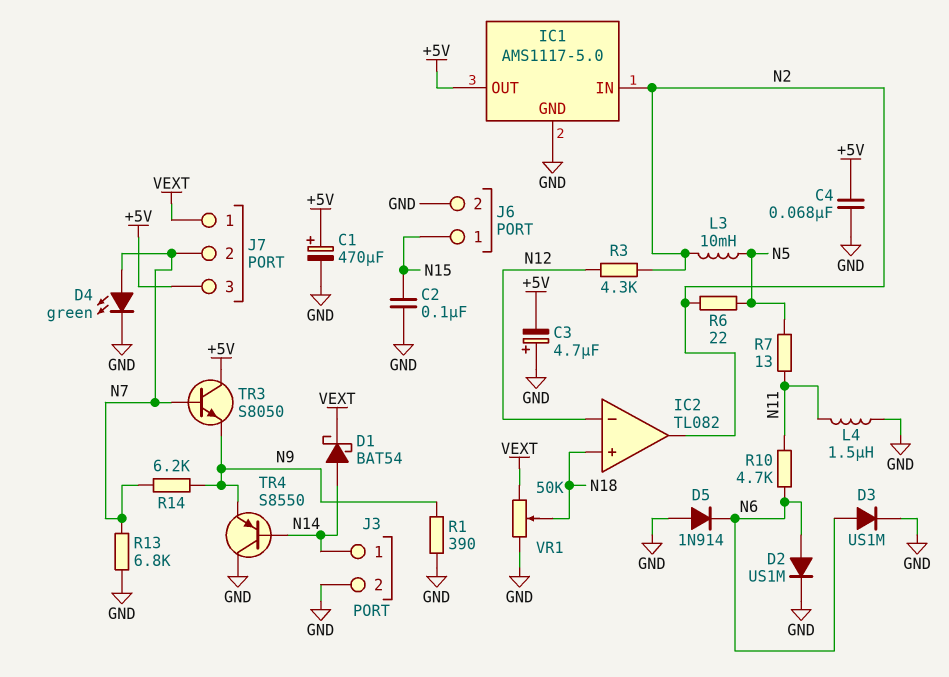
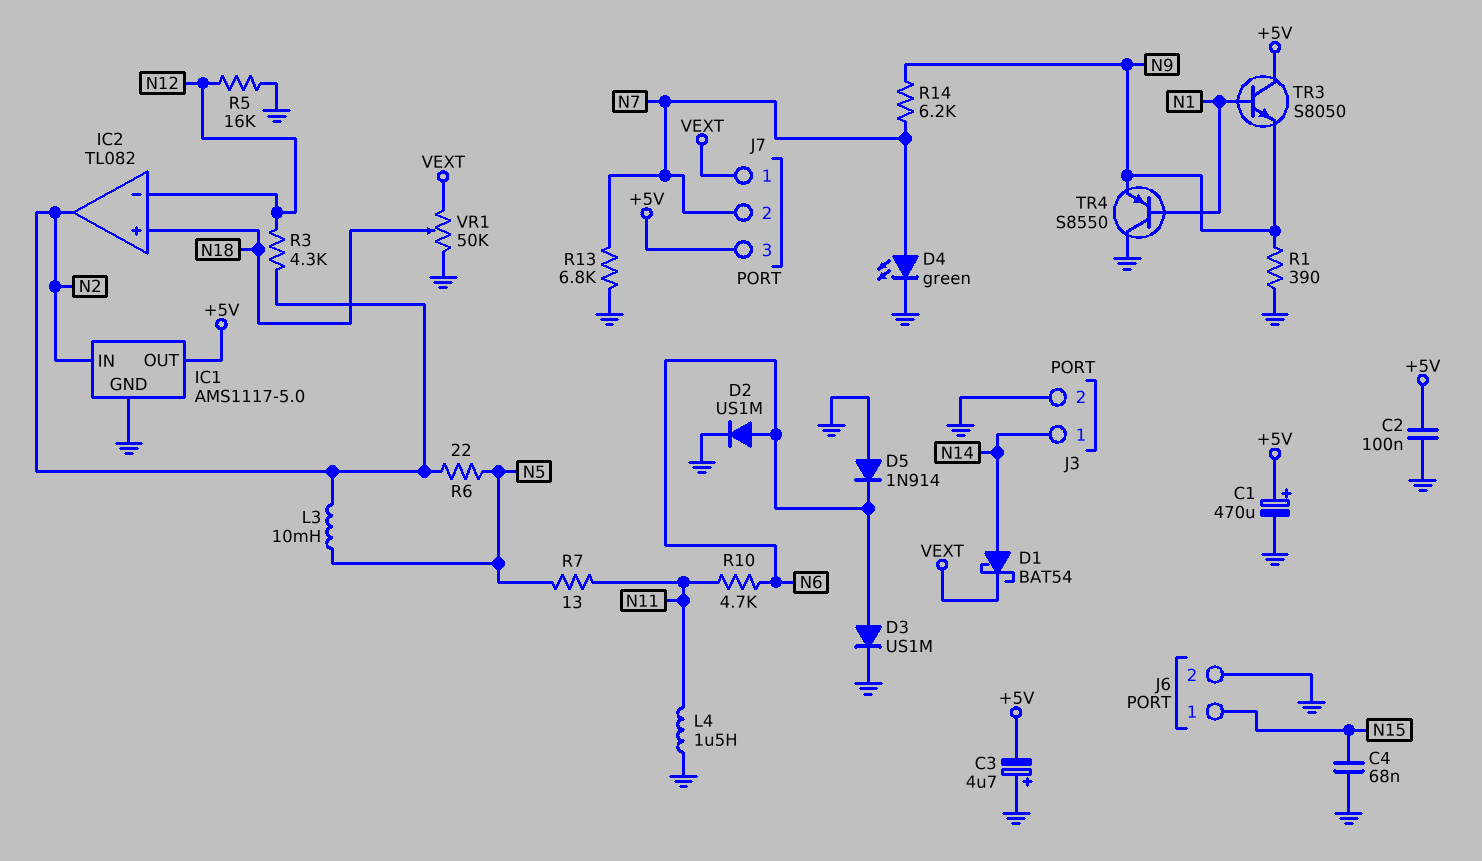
C2: 100nF (GND, N15) -> 100nF (+5V, GND)
C4: 68nF (+5V, GND) -> 68nF (GND, N15)
R5: none -> 16k (GND, N12)
TR3: NPN S8050 (B N7, C +5V, E N9) -> NPN S8050 (B N1, C +5V, E N9)
TR4: PNP S8550 (B N14, C GND, E N9) -> PNP S8550 (B N1, C GND, E N9)

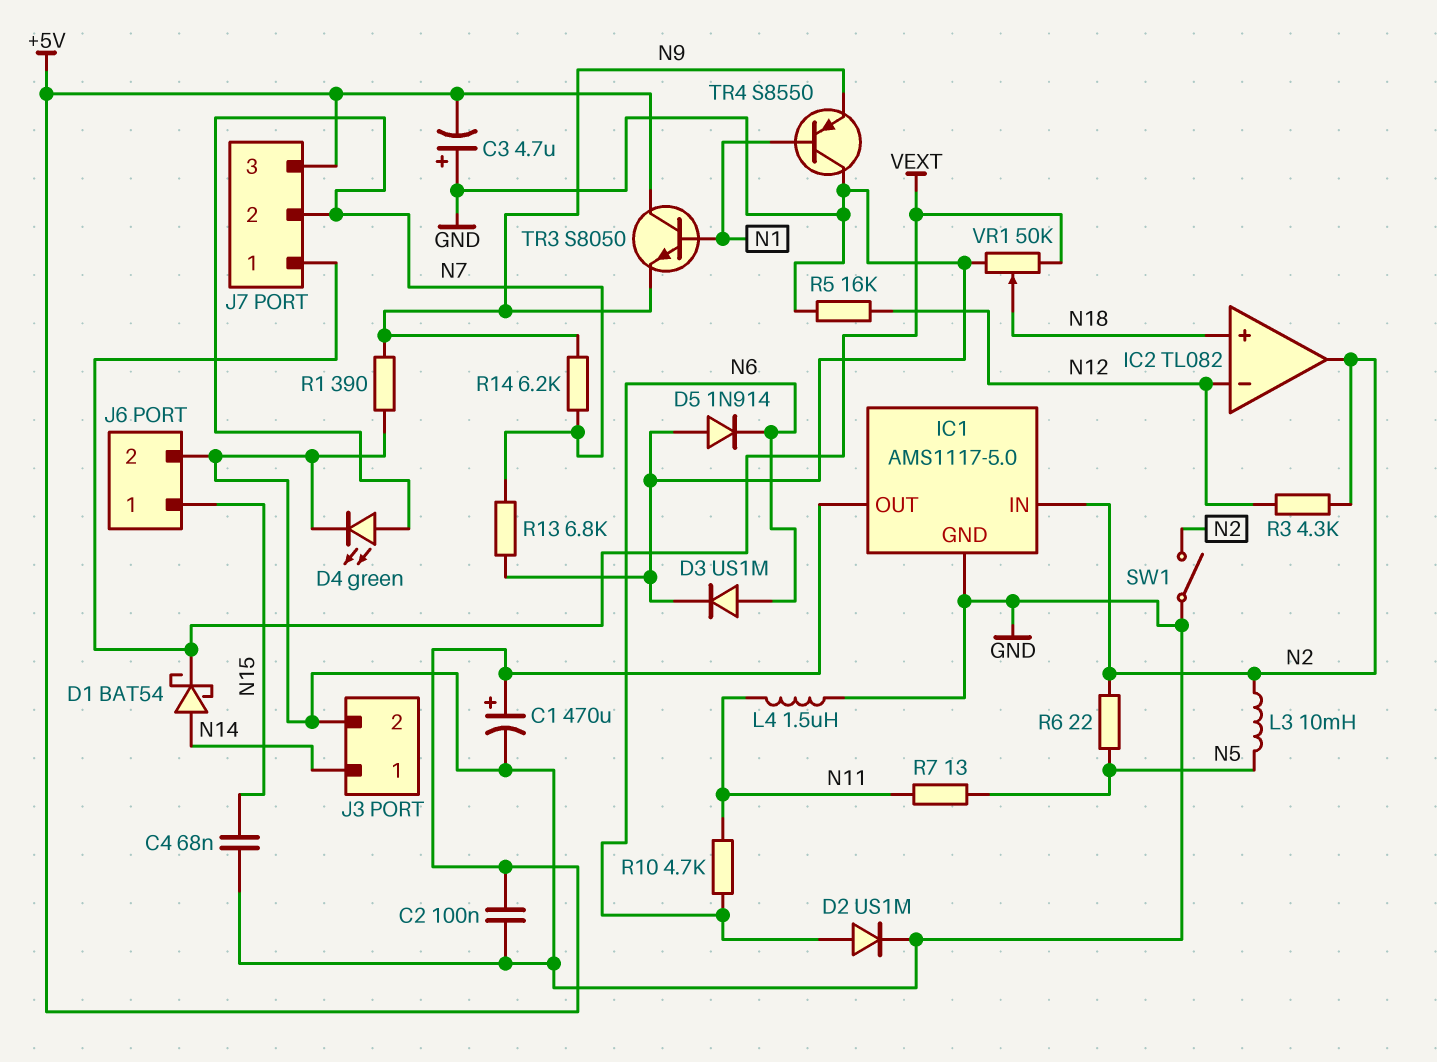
SW1: none -> switch (GND, N2)

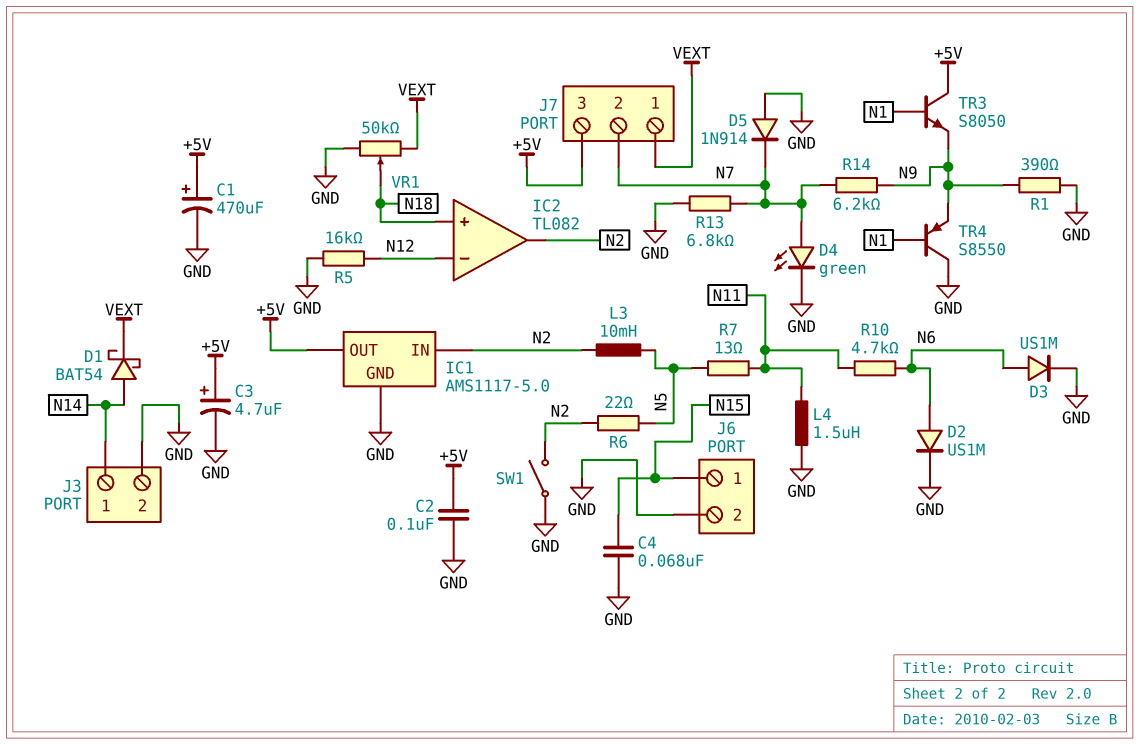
C3: 4.7uF (plus GND, minus +5V) -> 4.7uF (plus +5V, minus GND)
D5: diode 1N914 (A GND, K N6) -> diode 1N914 (A GND, K N7)
R3: 4.3k (N2, N12) -> none

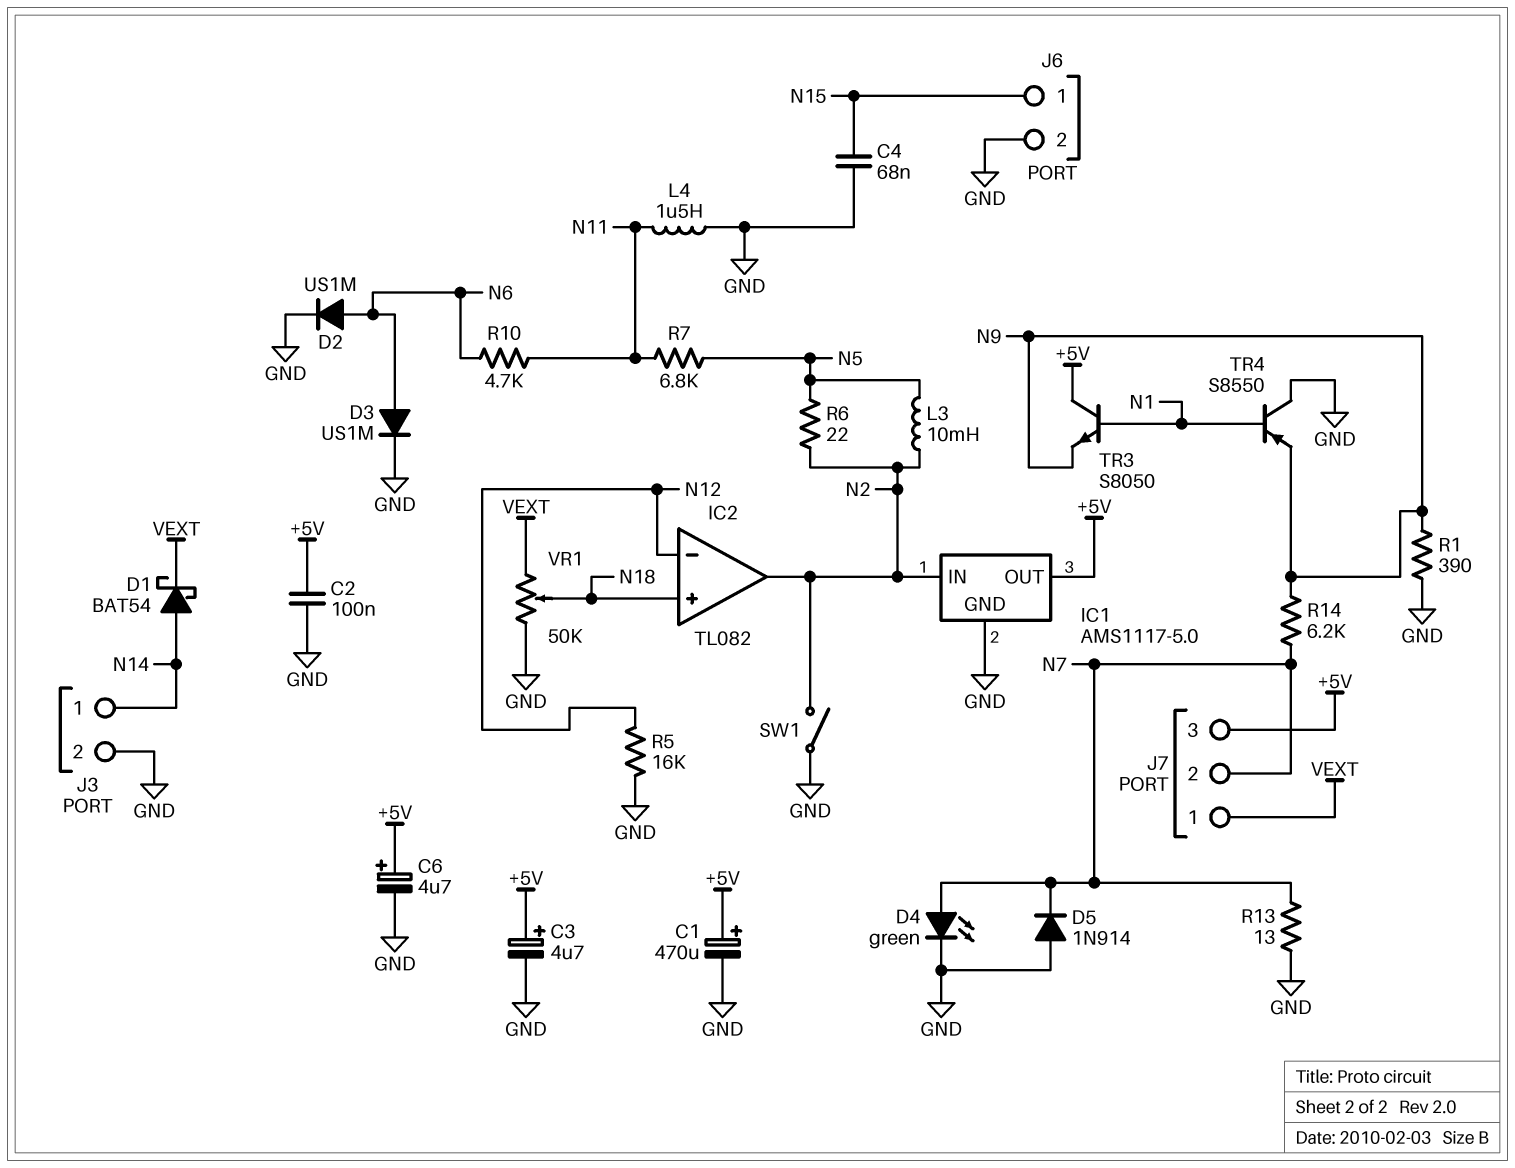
C6: none -> 4.7uF (plus +5V, minus GND)
R7: 13 (N5, N11) -> 6.8k (N5, N11)
R13: 6.8k (GND, N7) -> 13 (GND, N7)

